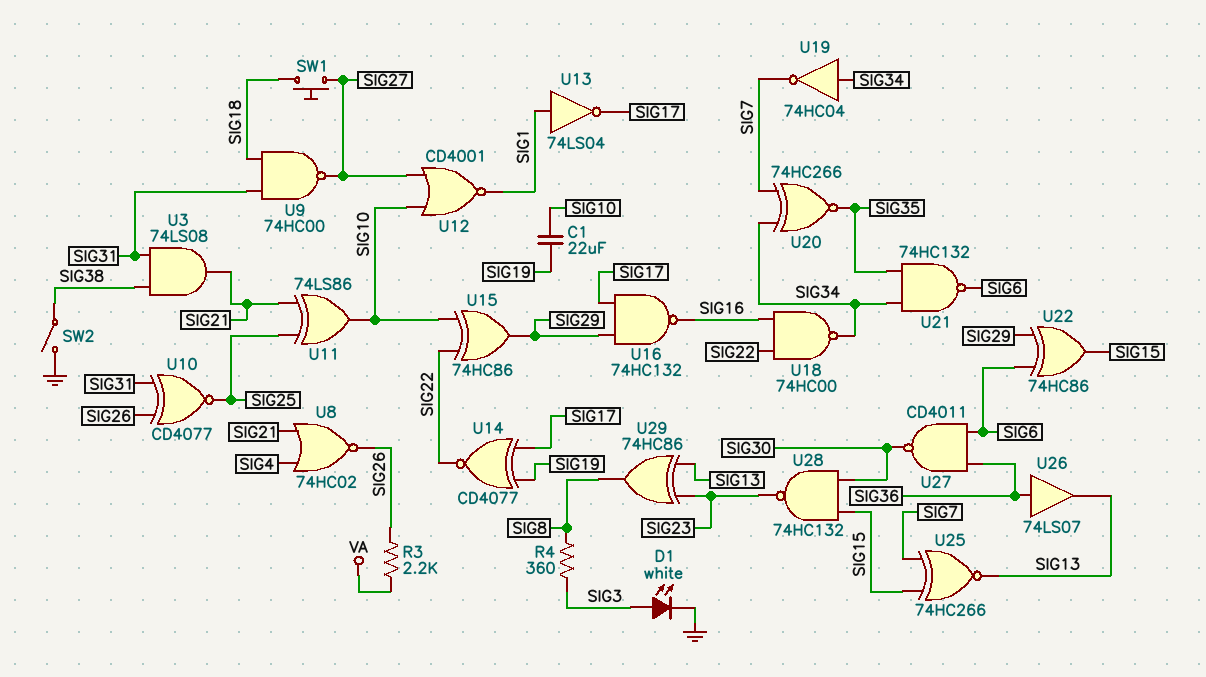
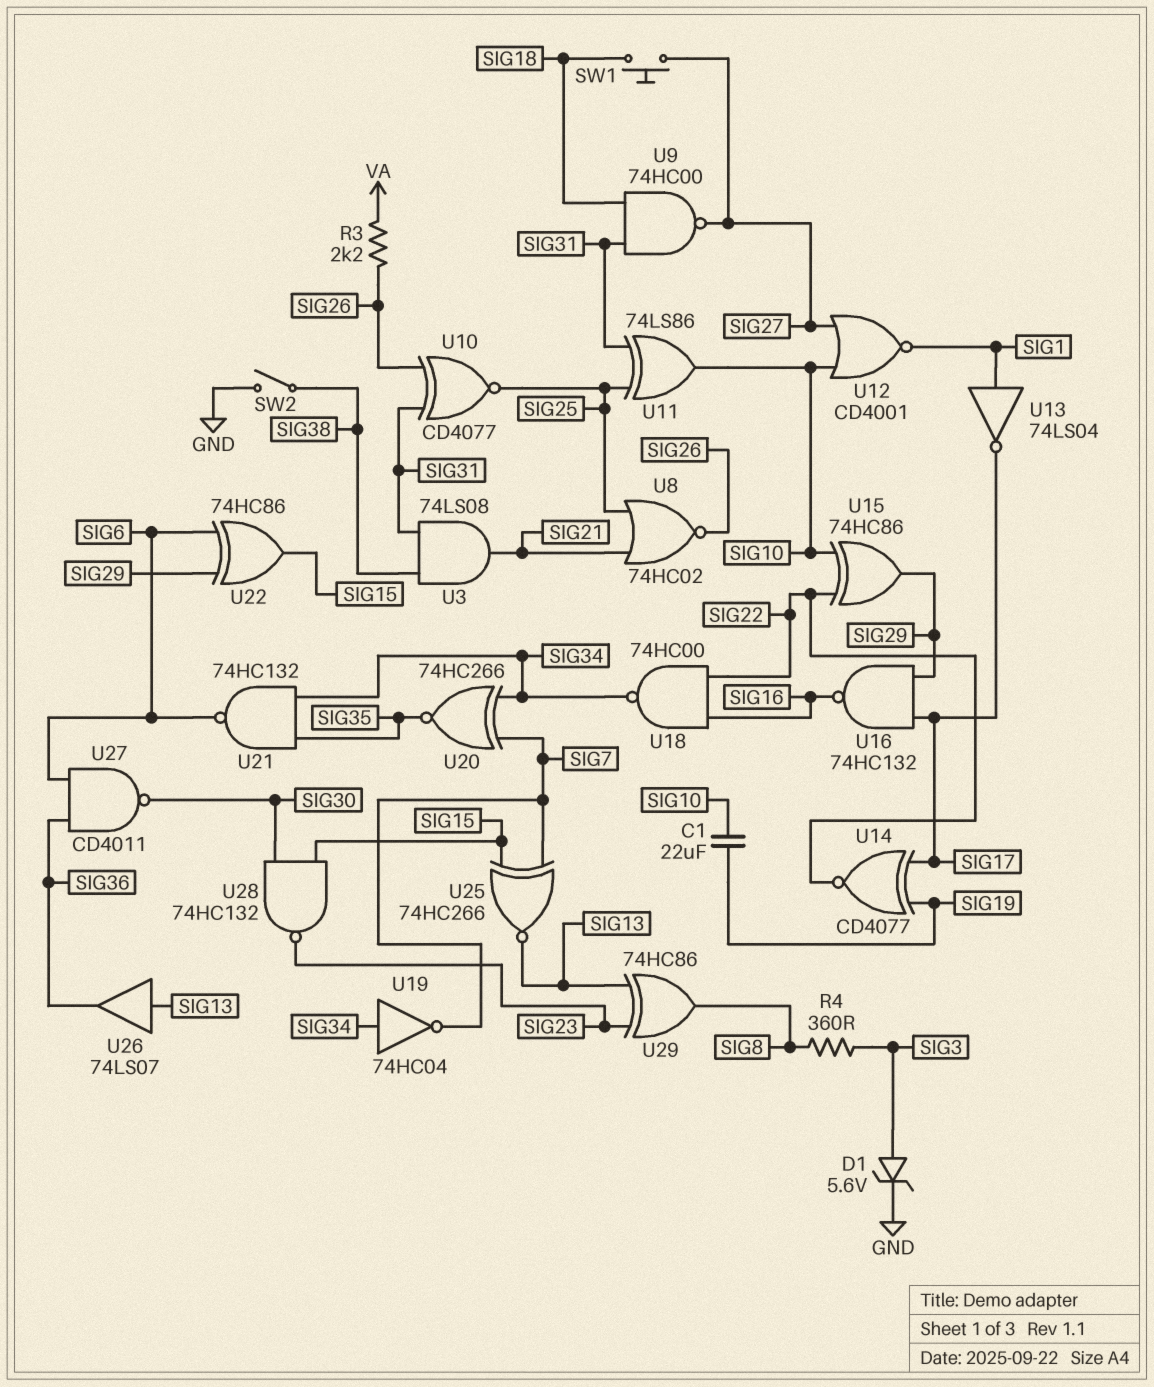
D1: LED white (A SIG3, K GND) -> zener 5.6V (A SIG3, K GND)
U8: NOR 74HC02 (in SIG4, in SIG21, out SIG26) -> NOR 74HC02 (in SIG21, in SIG25, out SIG26)
U11: XOR 74LS86 (in SIG21, in SIG25, out SIG10) -> XOR 74LS86 (in SIG25, in SIG31, out SIG10)
U26: buffer 74LS07 (in SIG36, out SIG13) -> buffer 74LS07 (in SIG13, out SIG36)

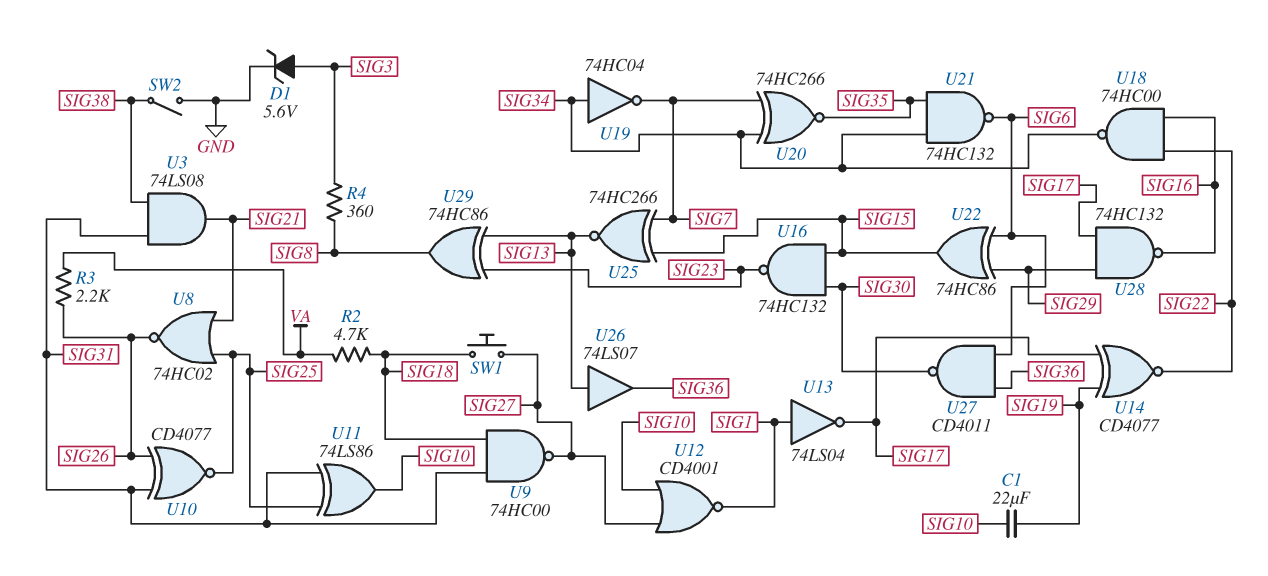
R2: none -> 4.7k (SIG18, VA)
U15: XOR 74HC86 (in SIG10, in SIG22, out SIG29) -> none
U16: NAND 74HC132 (in SIG17, in SIG29, out SIG16) -> NAND 74HC132 (in SIG15, in SIG30, out SIG23)
U28: NAND 74HC132 (in SIG15, in SIG30, out SIG23) -> NAND 74HC132 (in SIG17, in SIG29, out SIG16)

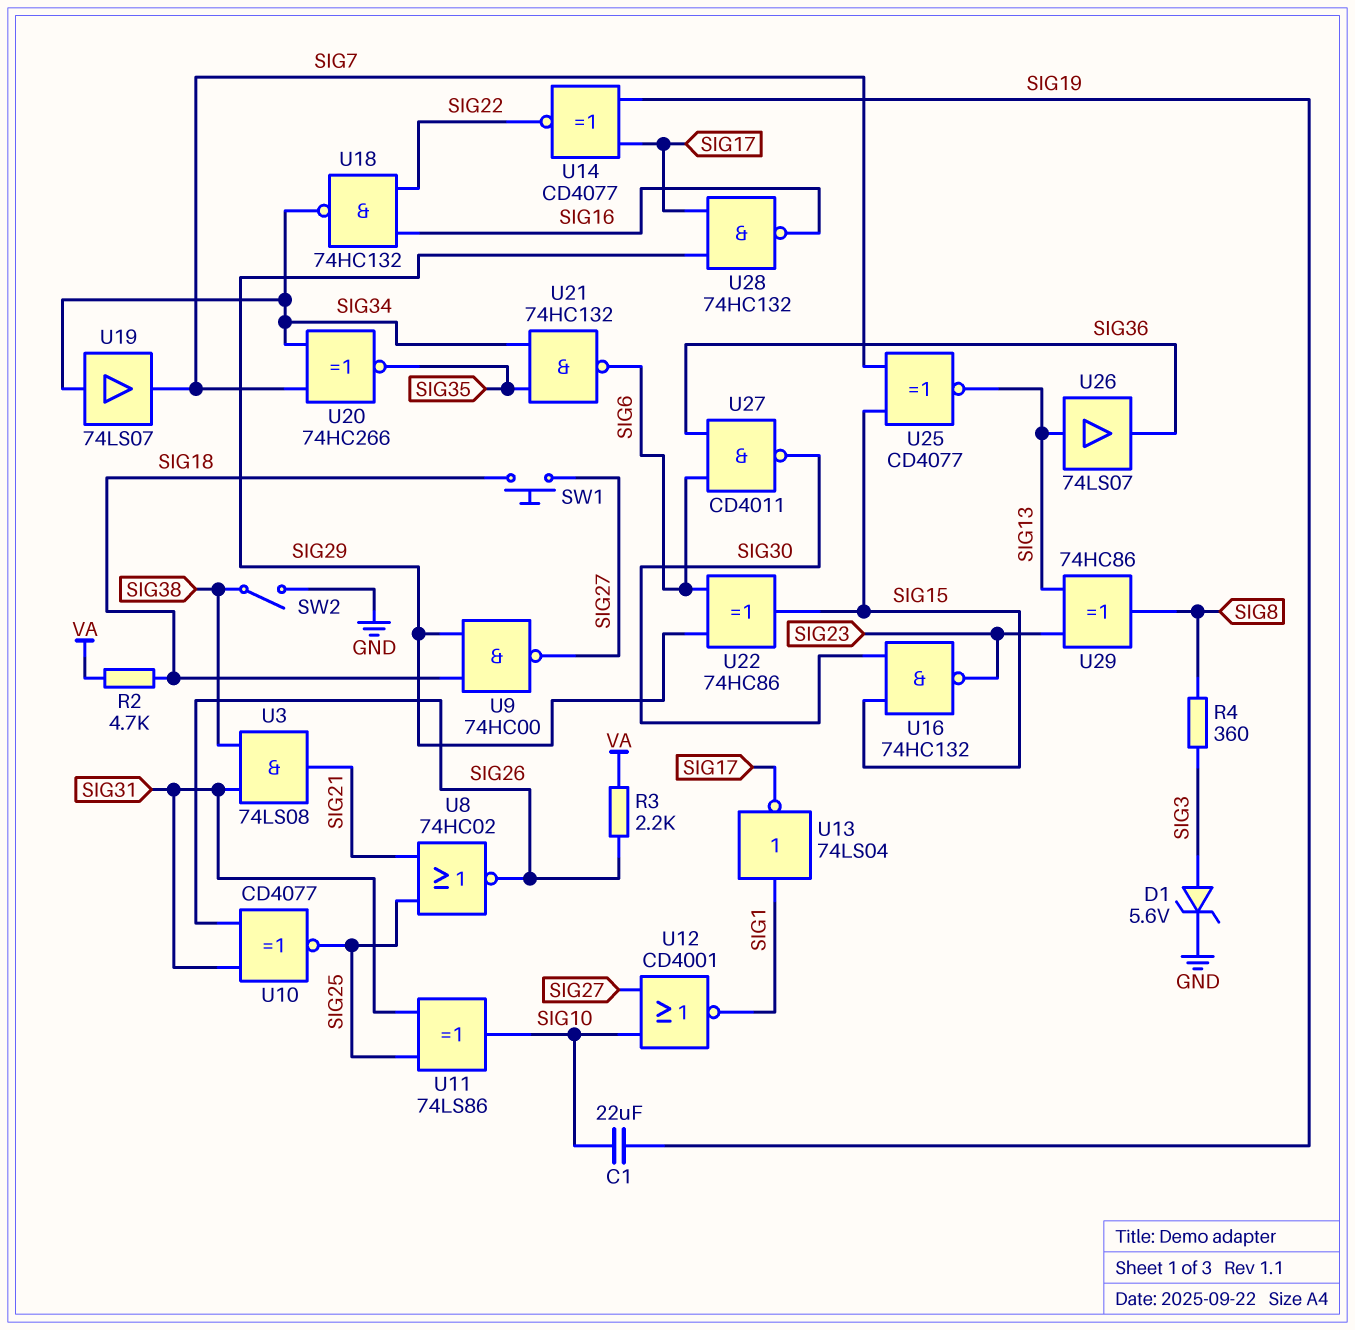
U9: NAND 74HC00 (in SIG18, in SIG31, out SIG27) -> NAND 74HC00 (in SIG18, in SIG29, out SIG27)
U18: NAND 74HC00 (in SIG16, in SIG22, out SIG34) -> NAND 74HC132 (in SIG16, in SIG22, out SIG34)
U19: NOT 74HC04 (in SIG34, out SIG7) -> buffer 74LS07 (in SIG34, out SIG7)
U25: XNOR 74HC266 (in SIG7, in SIG15, out SIG13) -> XNOR CD4077 (in SIG7, in SIG15, out SIG13)

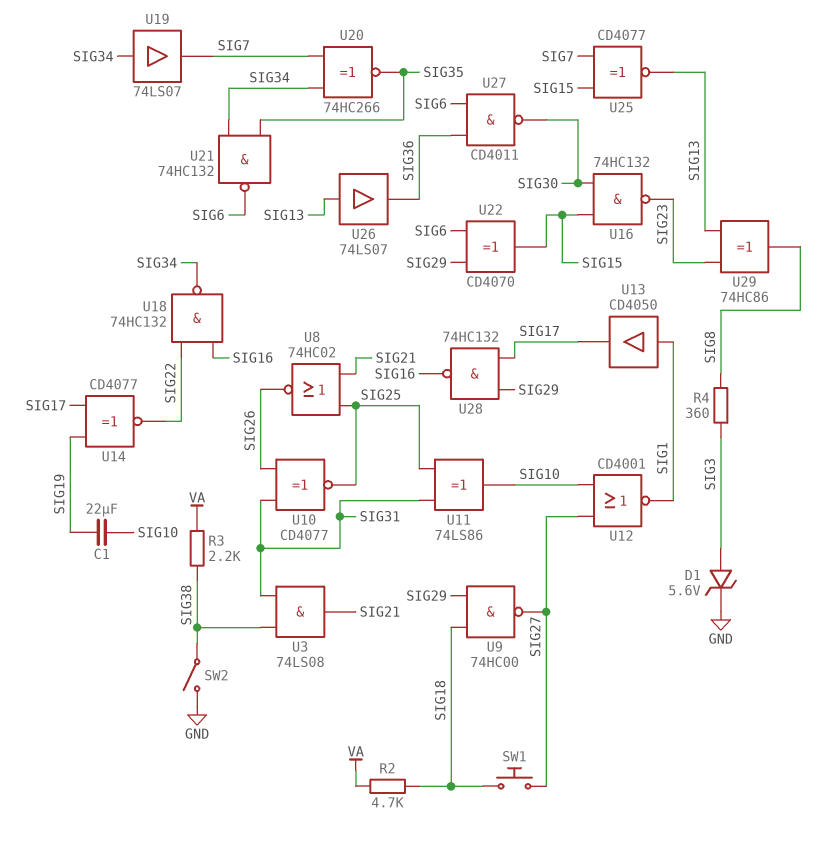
R3: 2.2k (SIG26, VA) -> 2.2k (SIG38, VA)
U13: NOT 74LS04 (in SIG1, out SIG17) -> buffer CD4050 (in SIG1, out SIG17)
U22: XOR 74HC86 (in SIG6, in SIG29, out SIG15) -> XOR CD4070 (in SIG6, in SIG29, out SIG15)

